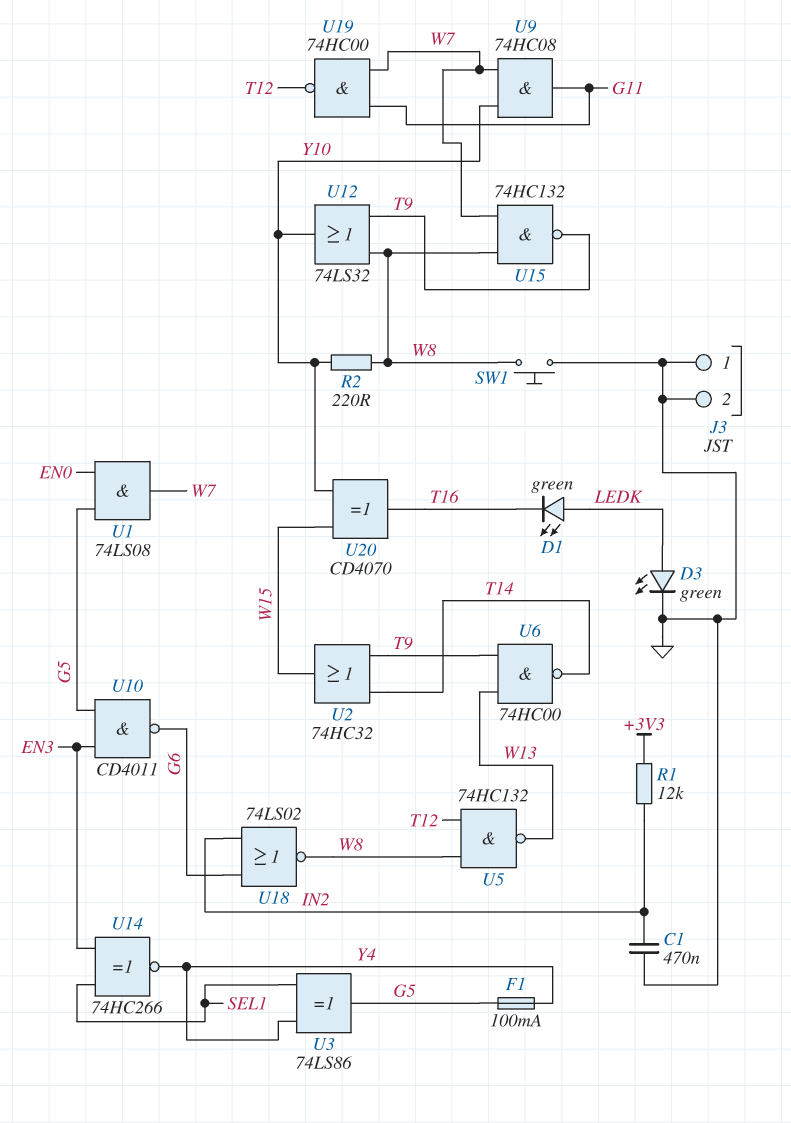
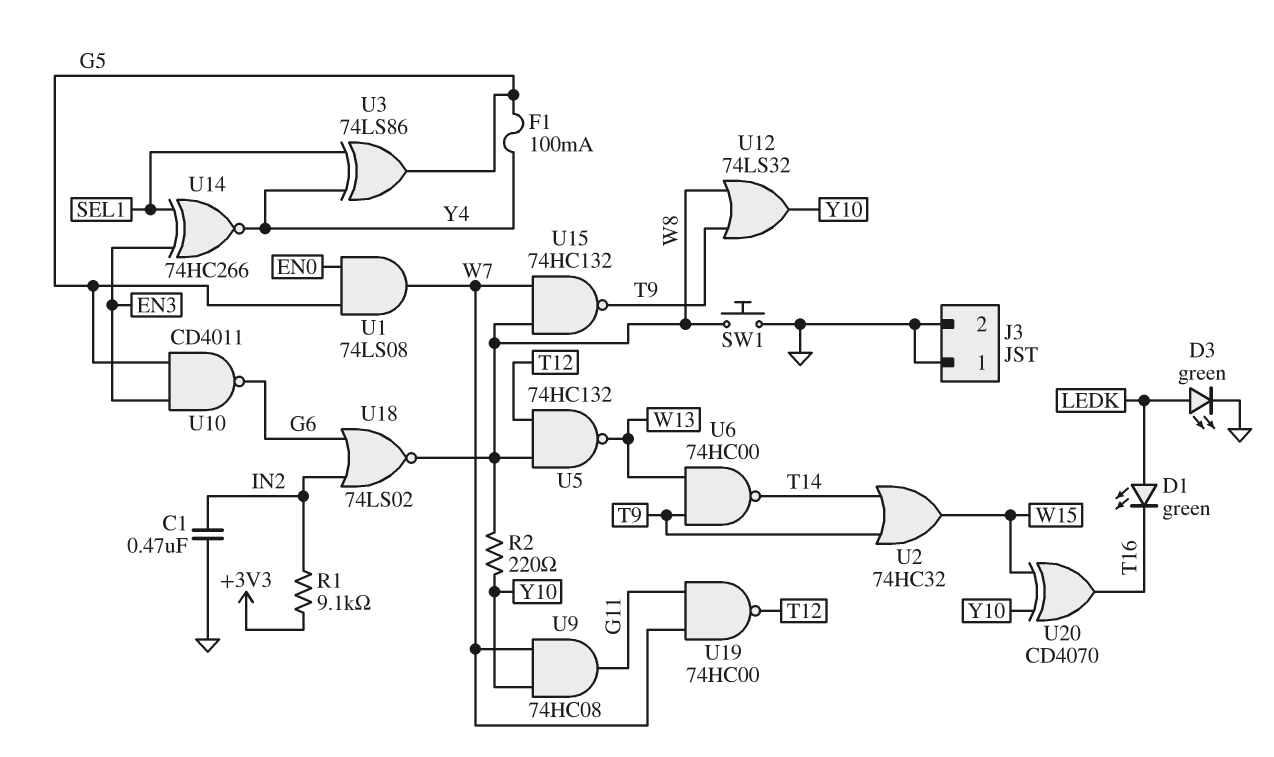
R1: 12k (+3V3, IN2) -> 9.1k (+3V3, IN2)

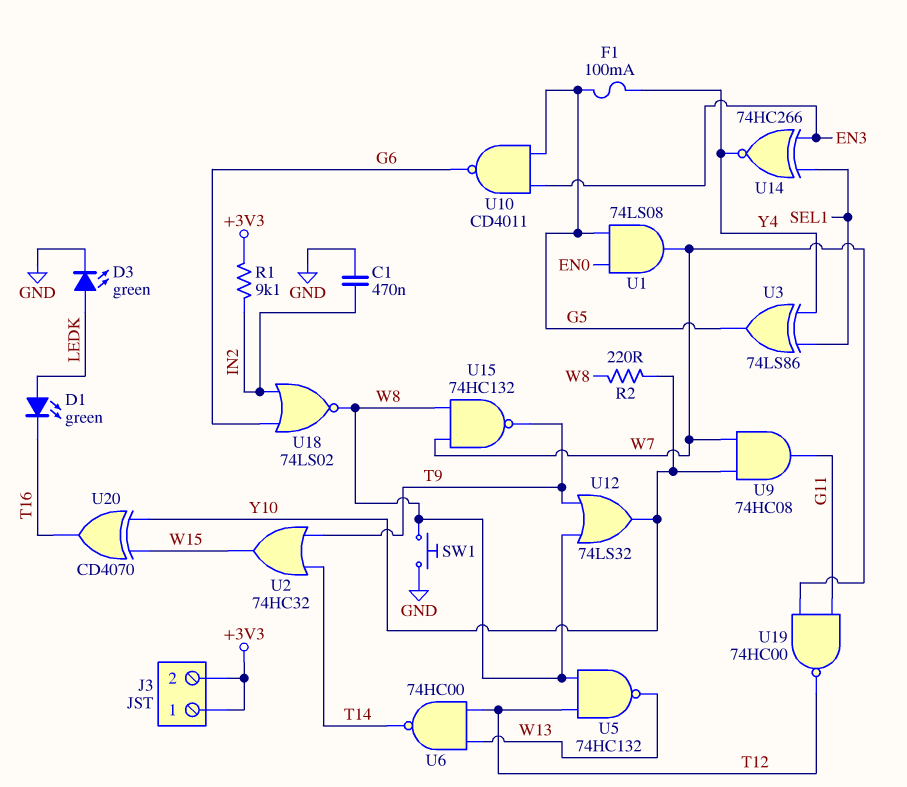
J3 pin 1: GND -> +3V3
J3 pin 2: GND -> +3V3
U6: NAND 74HC00 (in T9, in W13, out T14) -> NAND 74HC00 (in T12, in W13, out T14)

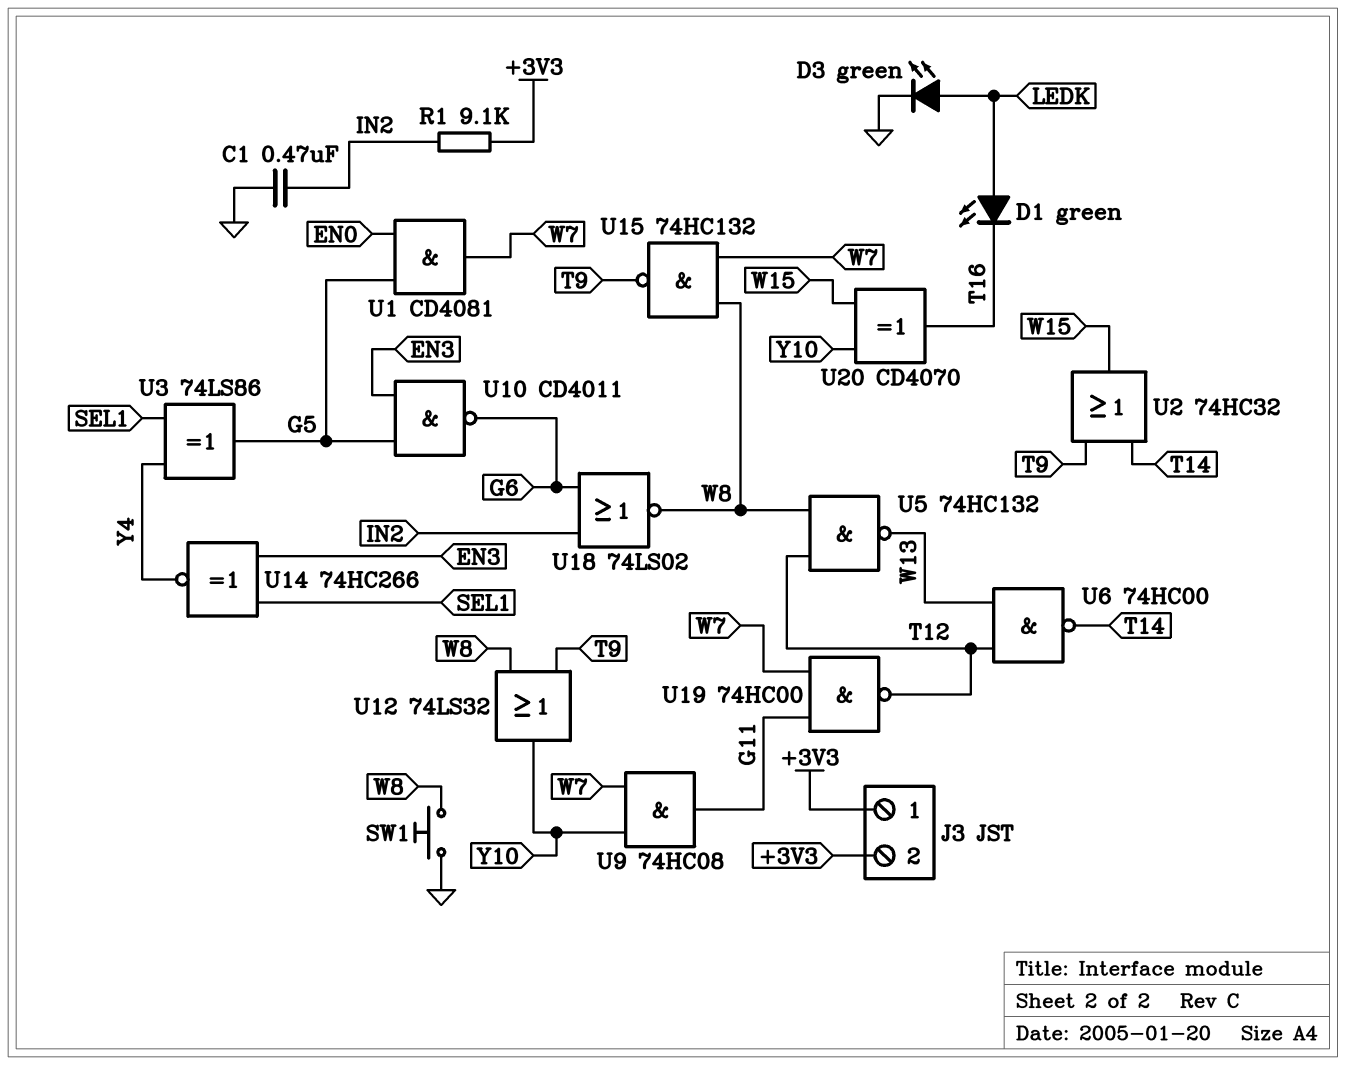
F1: 100mA (G5, Y4) -> none
R2: 220 (W8, Y10) -> none
U1: AND 74LS08 (in EN0, in G5, out W7) -> AND CD4081 (in EN0, in G5, out W7)

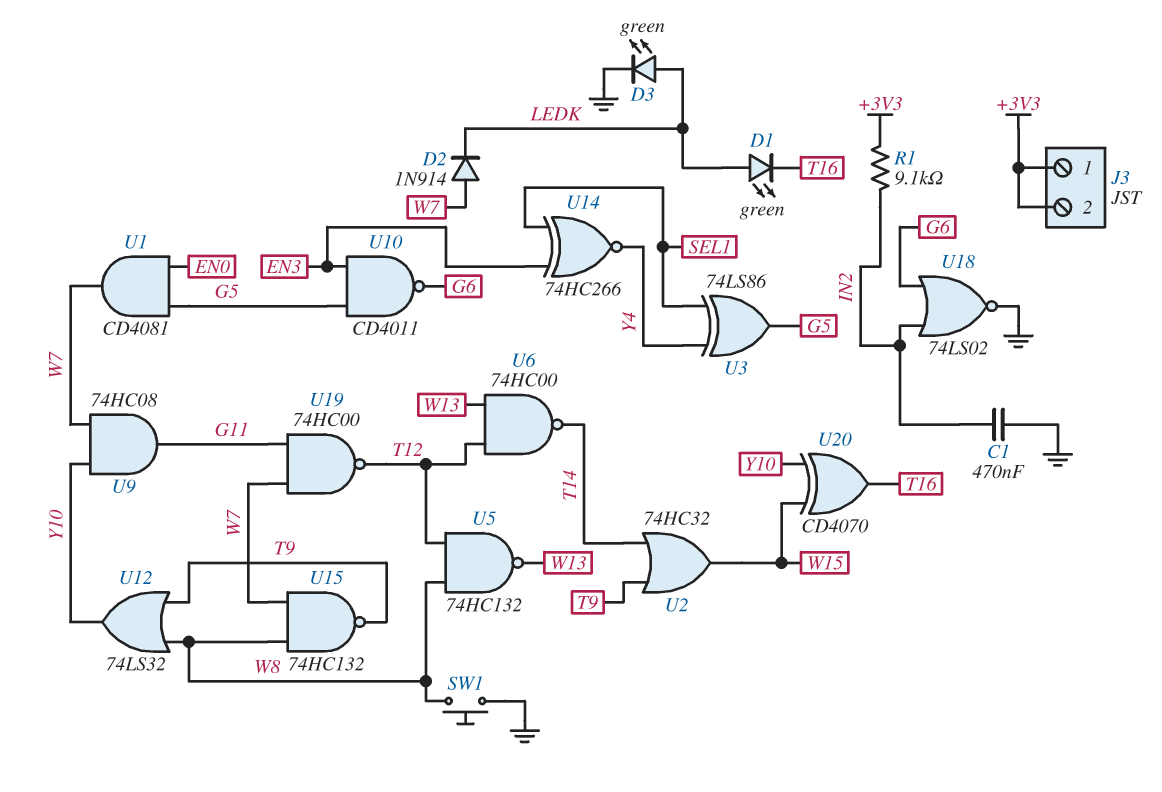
D2: none -> diode 1N914 (A W7, K LEDK)
U18: NOR 74LS02 (in G6, in IN2, out W8) -> NOR 74LS02 (in G6, in IN2, out GND)

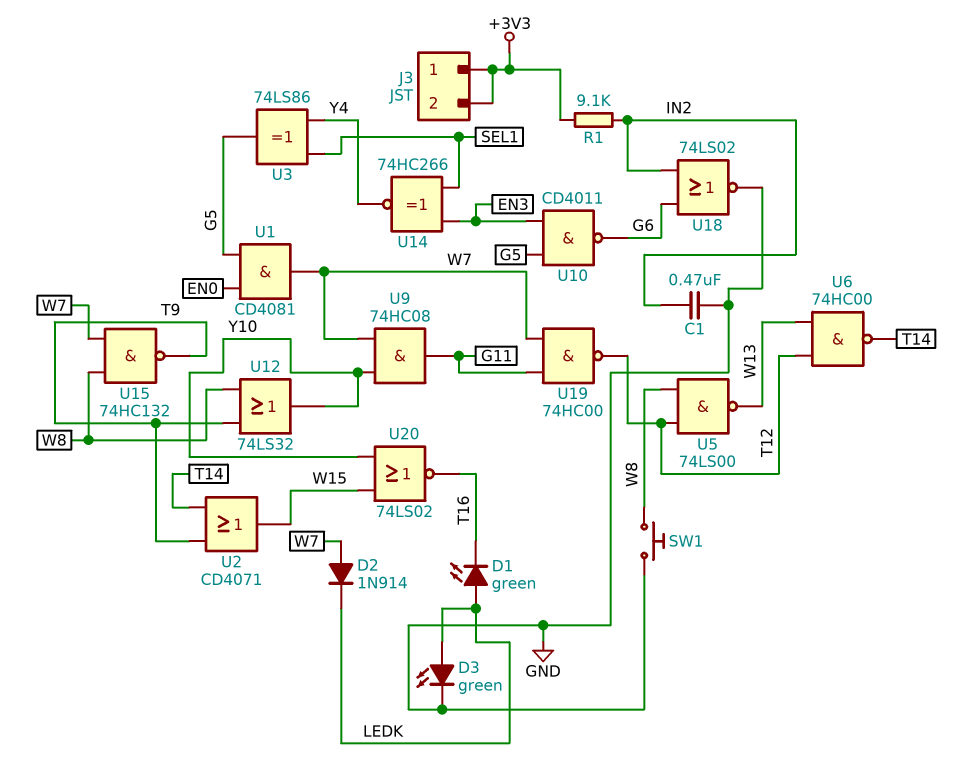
U2: OR 74HC32 (in T9, in T14, out W15) -> OR CD4071 (in T9, in T14, out W15)
U5: NAND 74HC132 (in T12, in W8, out W13) -> NAND 74LS00 (in T12, in W8, out W13)
U20: XOR CD4070 (in W15, in Y10, out T16) -> NOR 74LS02 (in W15, in Y10, out T16)

